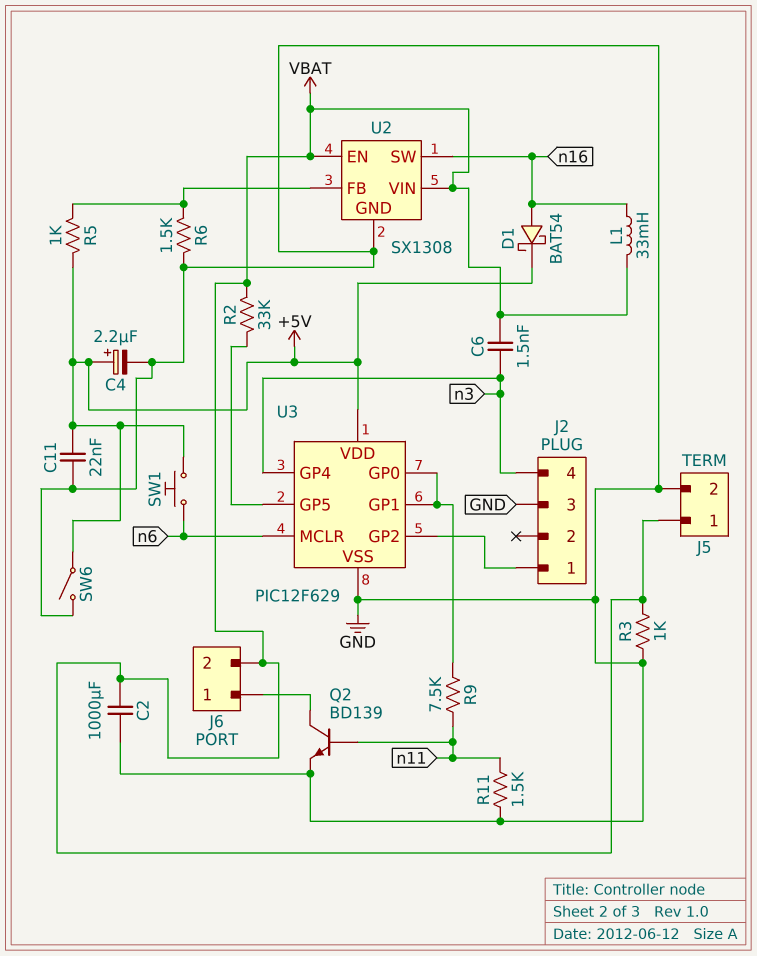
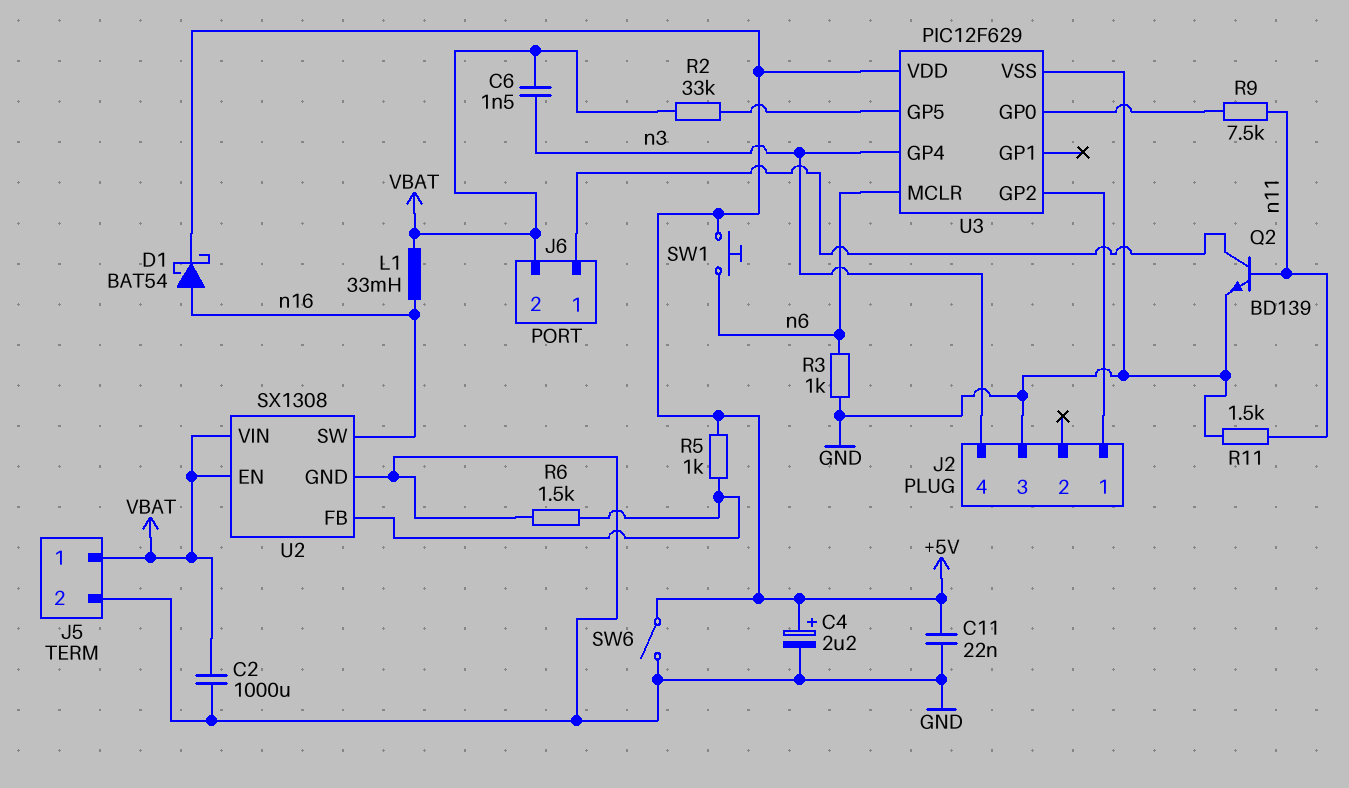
R3: 1k (GND, VBAT) -> 1k (GND, n6)
U3 pin GP1: U3/GP0 -> none

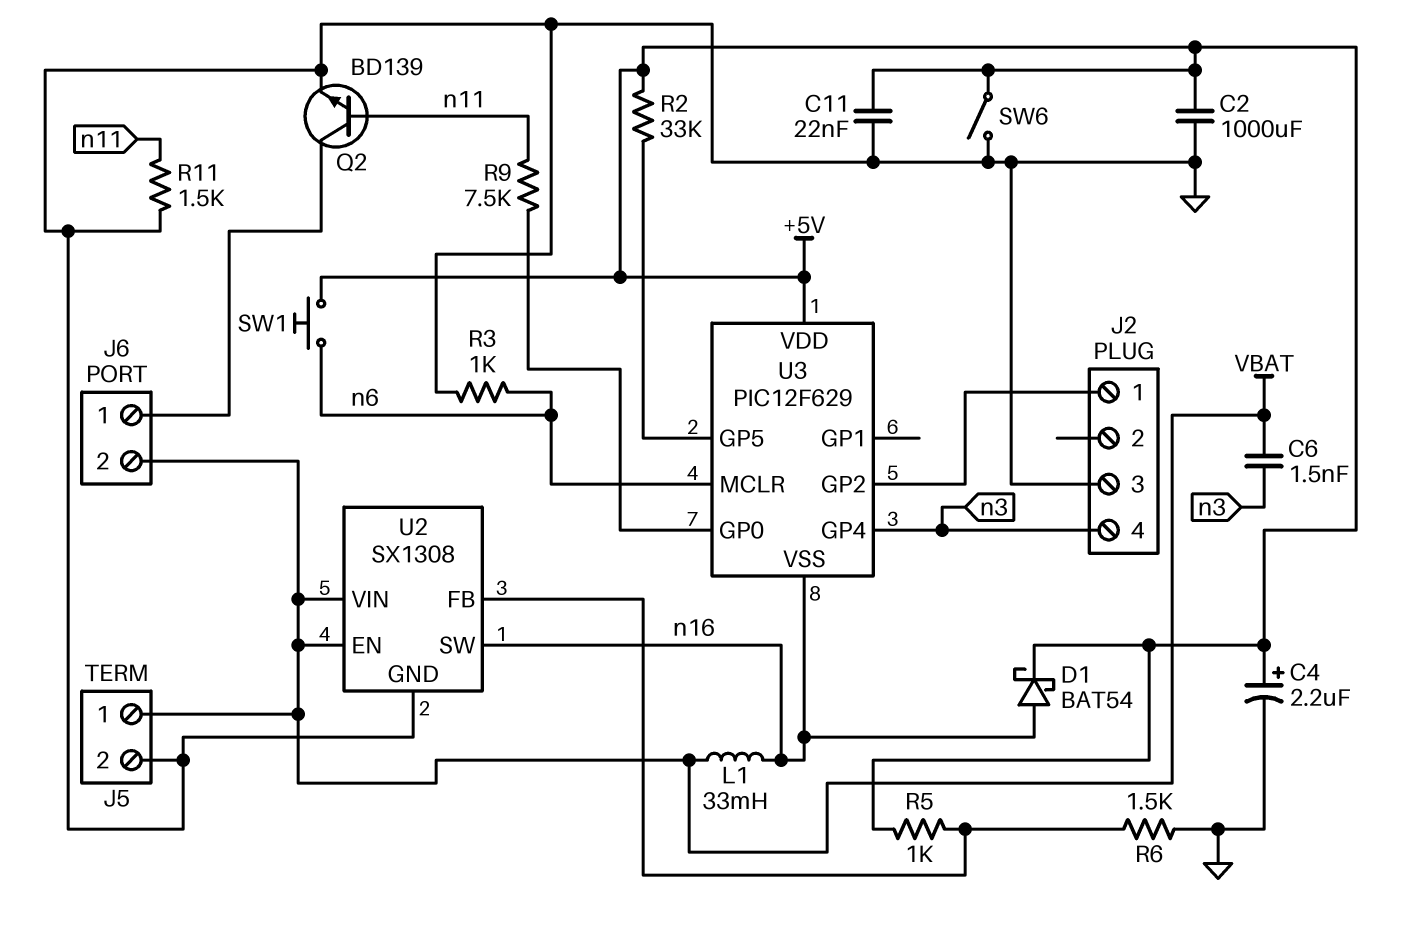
C2: 1000uF (GND, VBAT) -> 1000uF (+5V, GND)
R2: 33k (U3/GP5, VBAT) -> 33k (+5V, U3/GP5)
U3 pin VSS: GND -> n16

